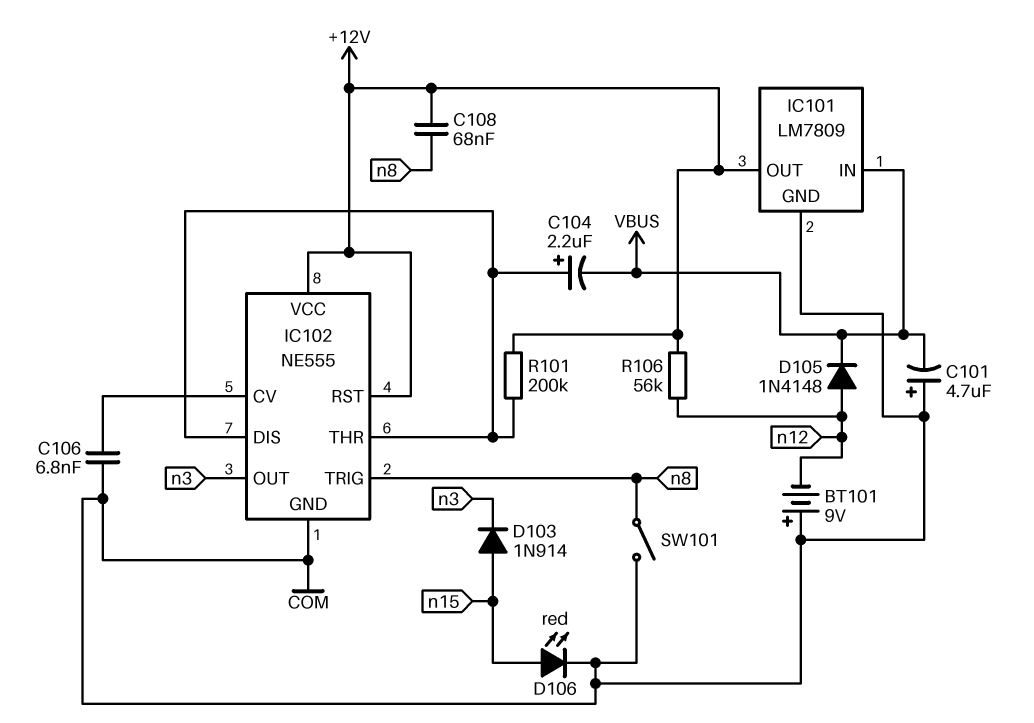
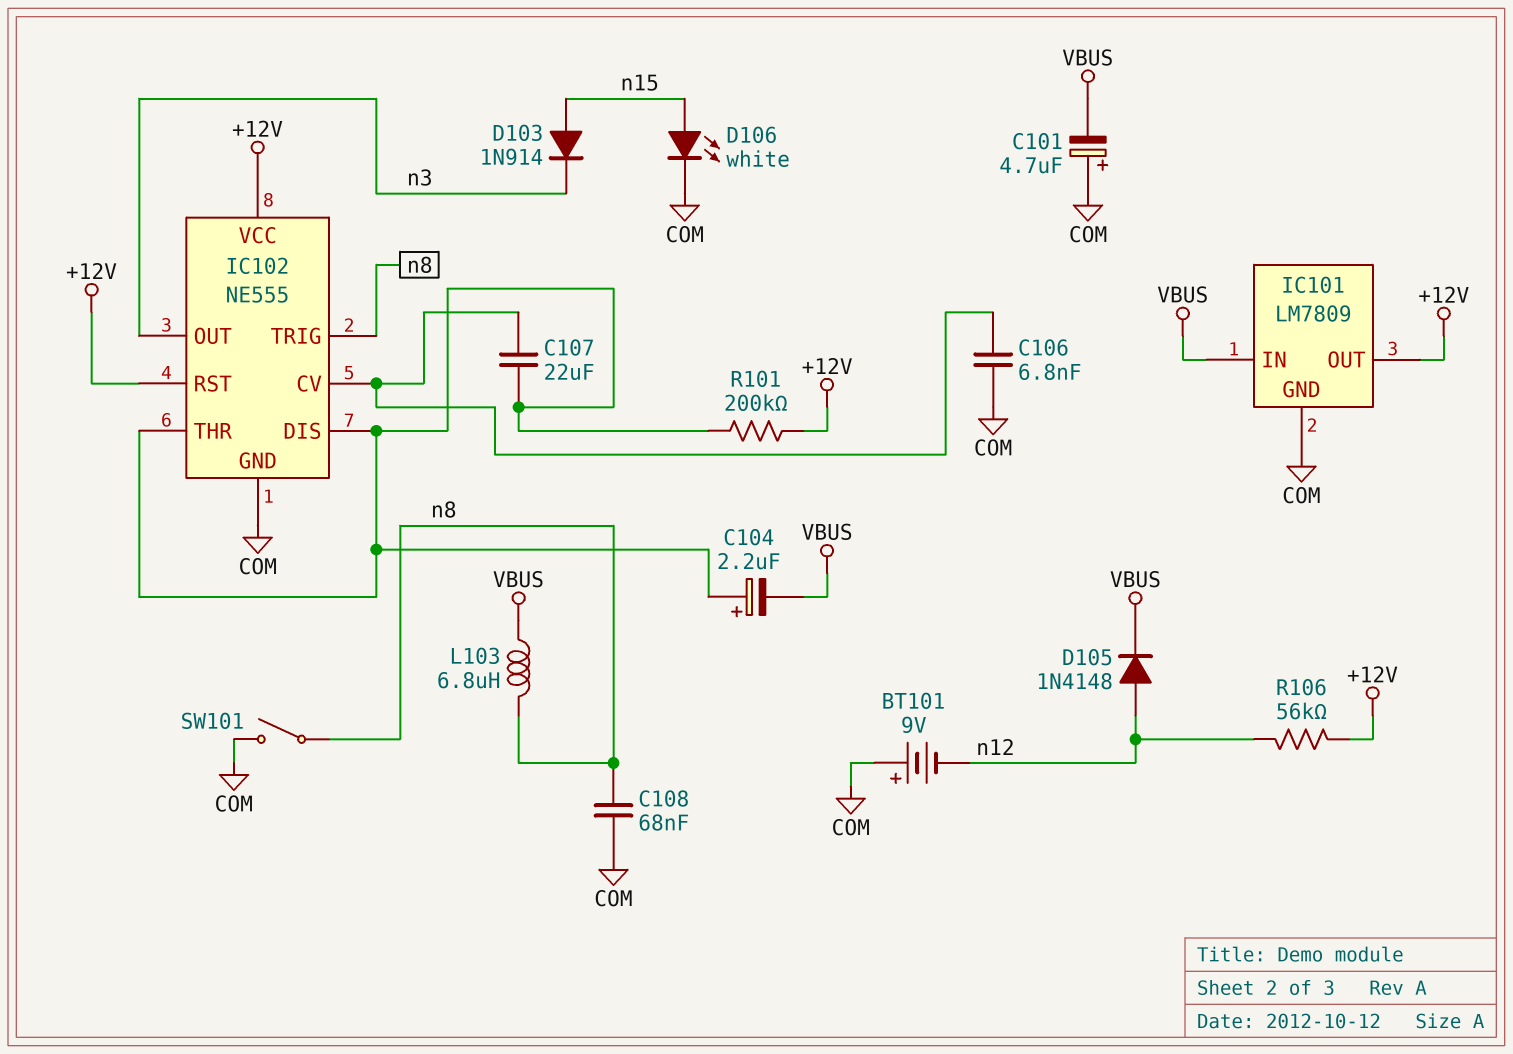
C107: none -> 22uF (IC102/CV, IC102/DIS)
C108: 68nF (+12V, n8) -> 68nF (COM, n8)
D106: LED red (A n15, K COM) -> LED white (A n15, K COM)
L103: none -> 6.8uH (VBUS, n8)

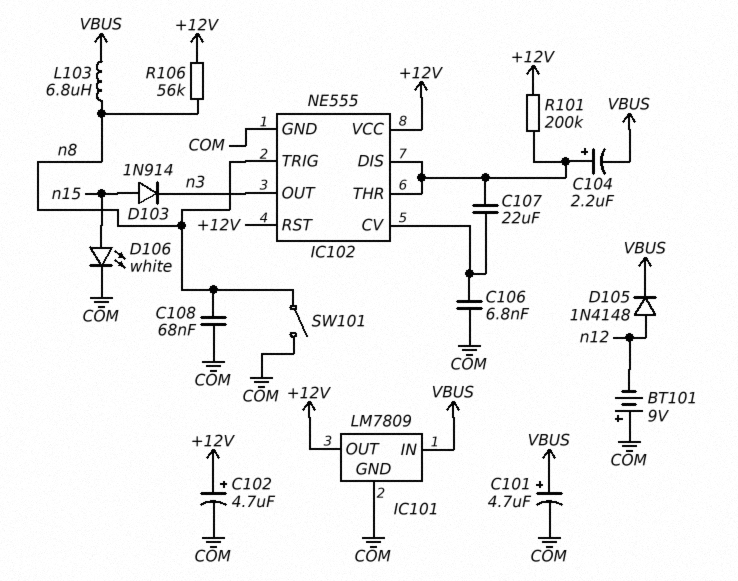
C101: 4.7uF (plus COM, minus VBUS) -> 4.7uF (plus VBUS, minus COM)
C102: none -> 4.7uF (plus +12V, minus COM)
R106: 56k (+12V, n12) -> 56k (+12V, n8)

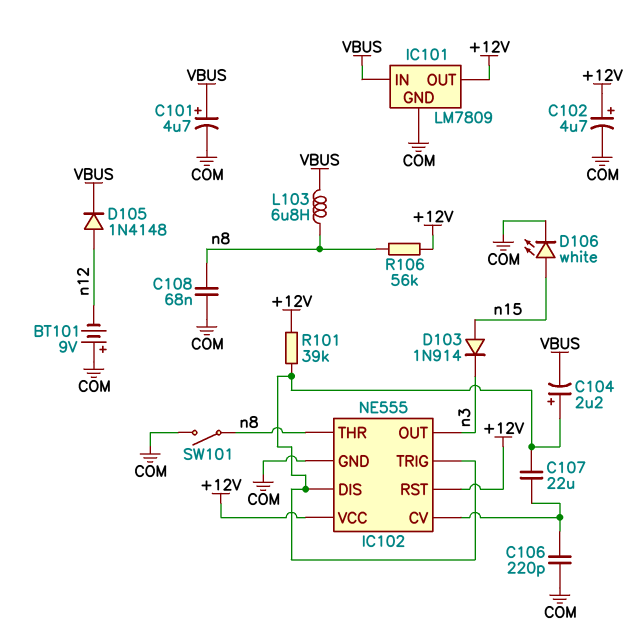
C106: 6.8nF (COM, IC102/CV) -> 220pF (COM, IC102/CV)
IC102 pin THR: IC102/DIS -> n8
IC102 pin TRIG: n8 -> IC102/DIS
R101: 200k (+12V, IC102/DIS) -> 39k (+12V, IC102/DIS)

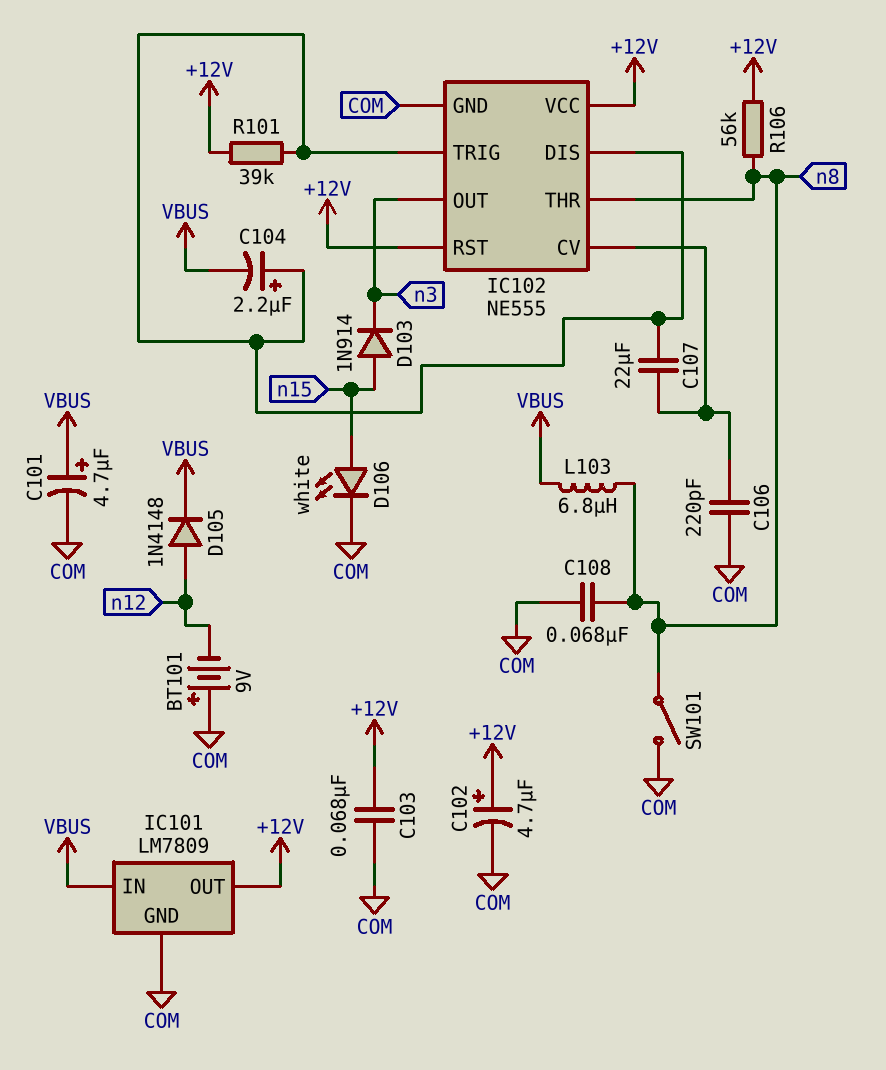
C103: none -> 68nF (+12V, COM)

